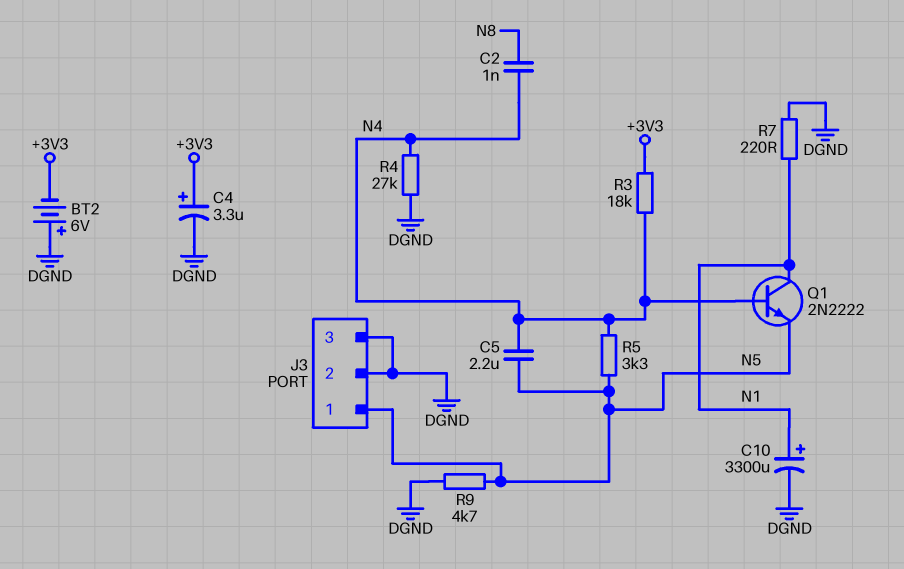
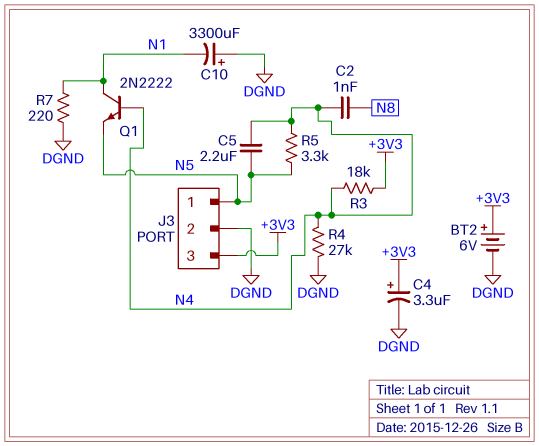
BT2: 6V (plus DGND, minus +3V3) -> 6V (plus +3V3, minus DGND)
C10: 3300uF (plus N1, minus DGND) -> 3300uF (plus DGND, minus N1)
J3 pin 3: DGND -> +3V3
R9: 4.7k (DGND, N5) -> none

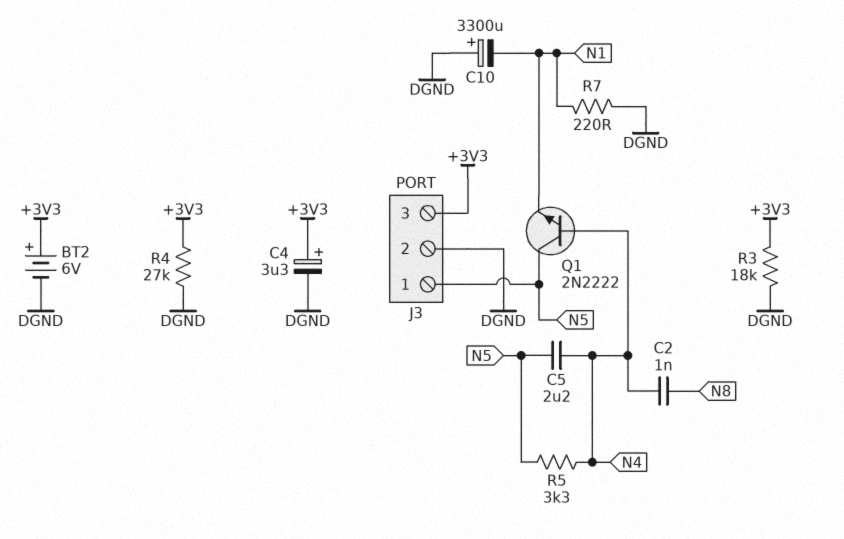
Q1: NPN 2N2222 (B N4, C N1, E N5) -> NPN 2N2222 (B N4, C N5, E N1)
R3: 18k (+3V3, N4) -> 18k (+3V3, DGND)
R4: 27k (DGND, N4) -> 27k (+3V3, DGND)

